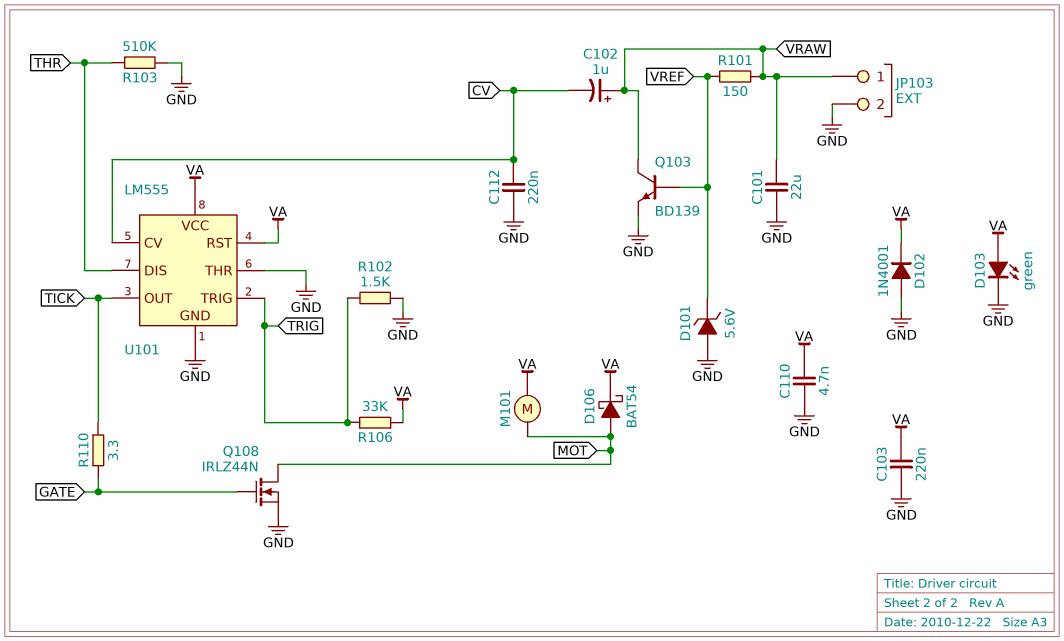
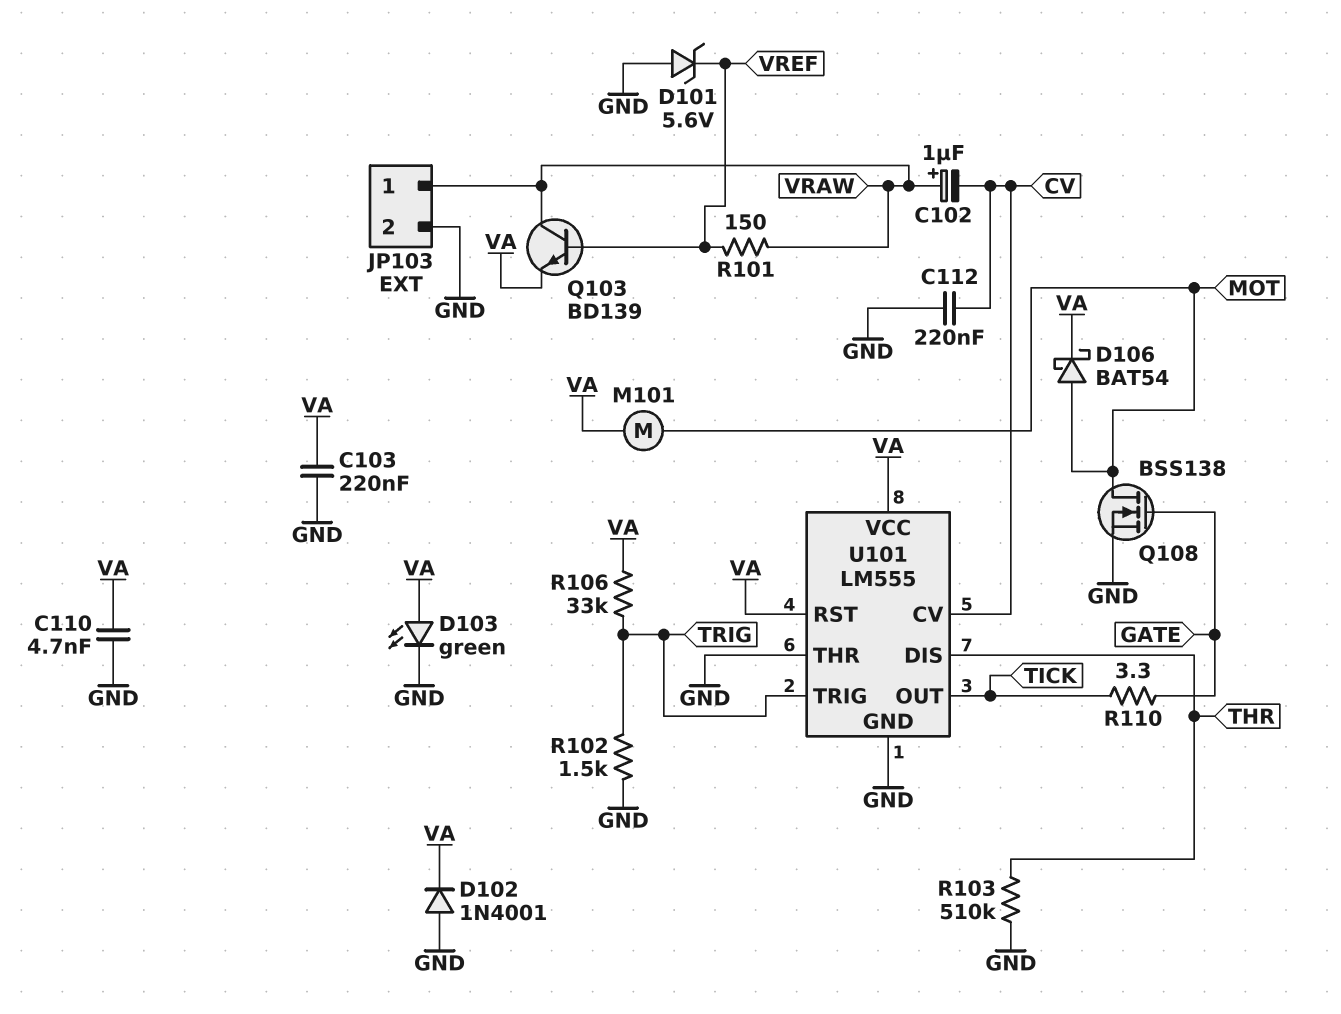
C101: 22uF (GND, VRAW) -> none
Q103: NPN BD139 (B VREF, C VRAW, E GND) -> NPN BD139 (B VREF, C VRAW, E VA)
Q108: NMOS IRLZ44N (G GATE, D MOT, S GND) -> NMOS BSS138 (G GATE, D MOT, S GND)

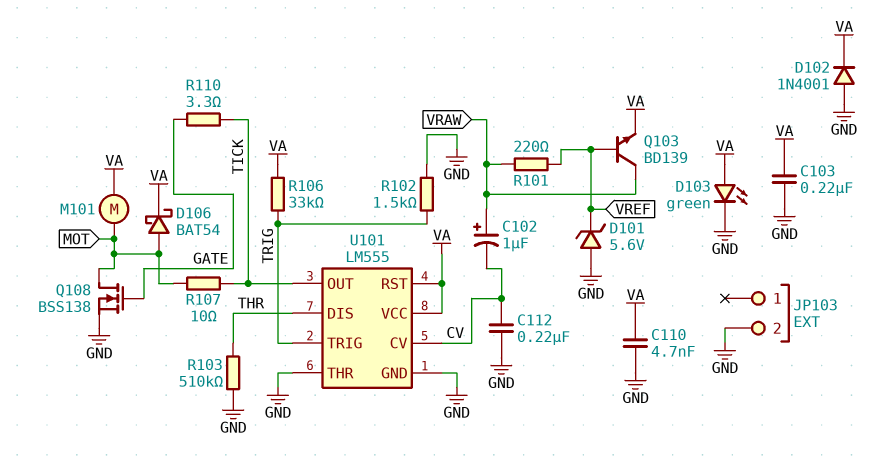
JP103 pin 1: VRAW -> none
R101: 150 (VRAW, VREF) -> 220 (VRAW, VREF)
R107: none -> 10 (MOT, TICK)

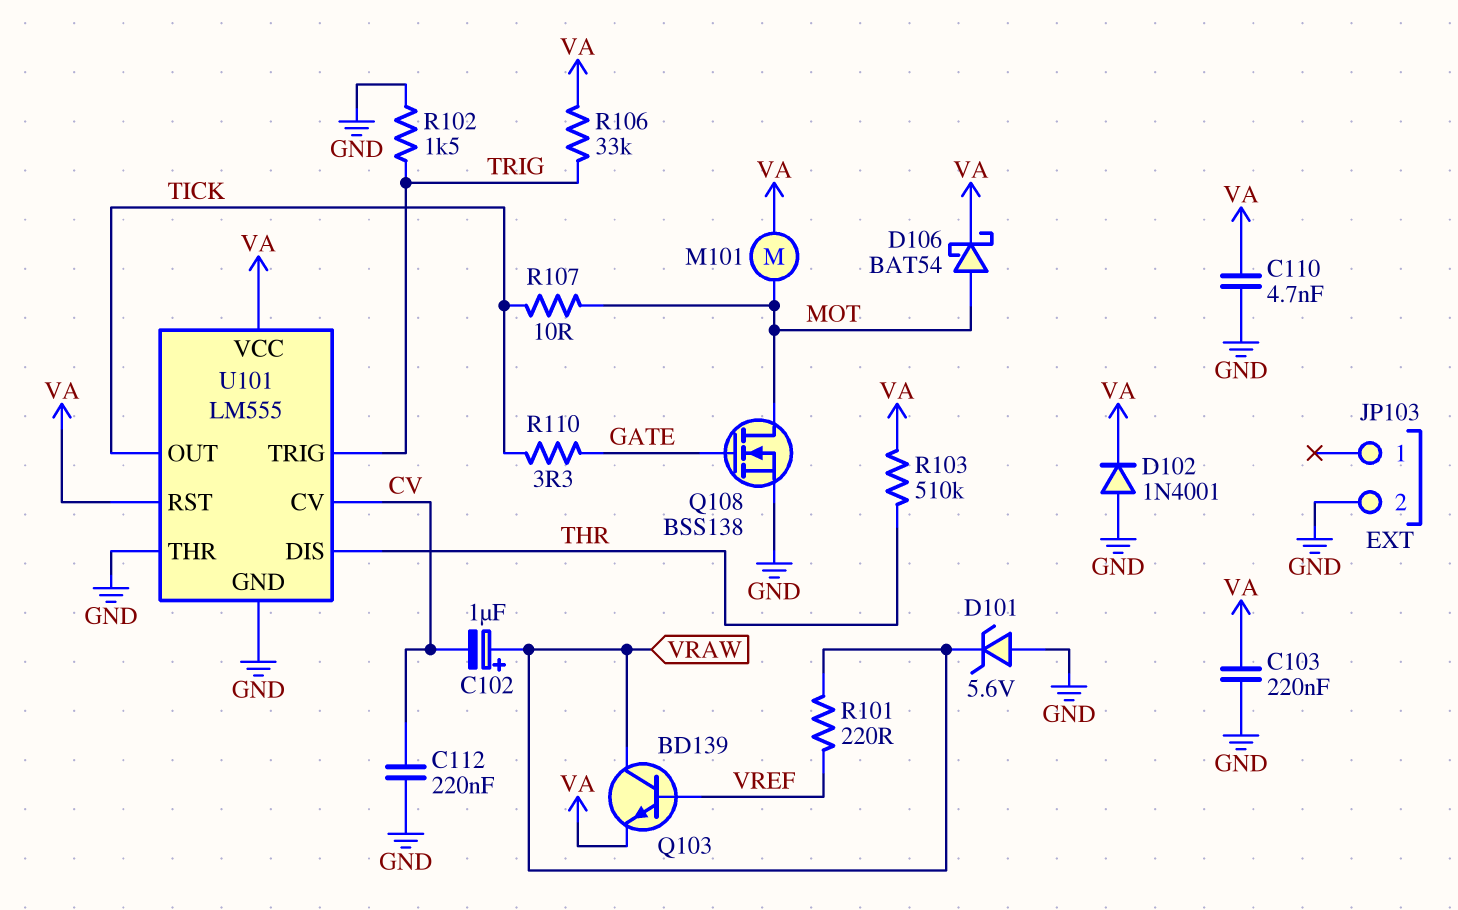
D101: zener 5.6V (A GND, K VREF) -> zener 5.6V (A GND, K VRAW)
D103: LED green (A VA, K GND) -> none
R103: 510k (GND, THR) -> 510k (THR, VA)

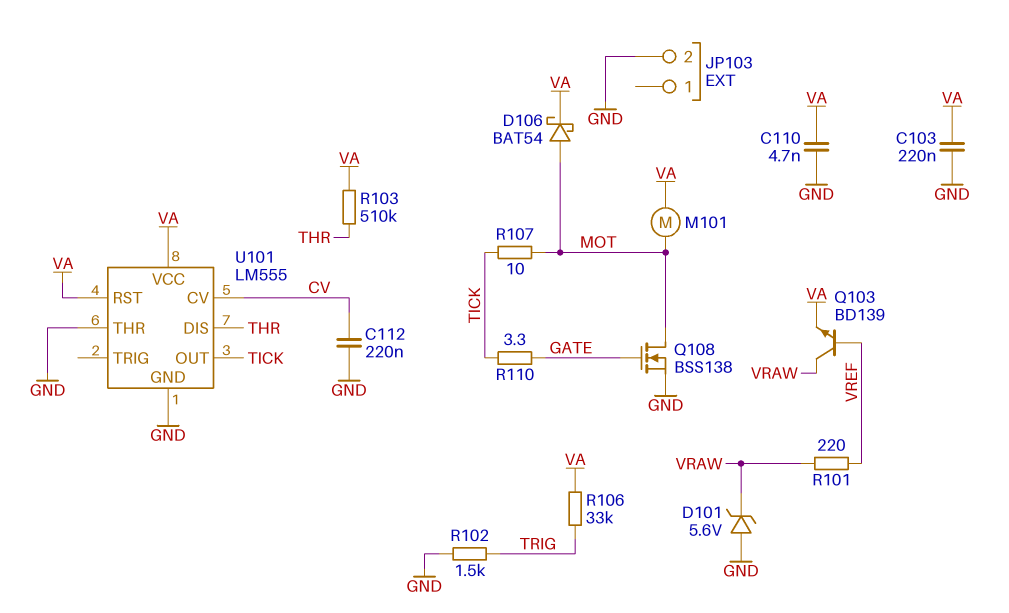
C102: 1uF (plus VRAW, minus CV) -> none
D102: diode 1N4001 (A GND, K VA) -> none
U101 pin TRIG: TRIG -> none

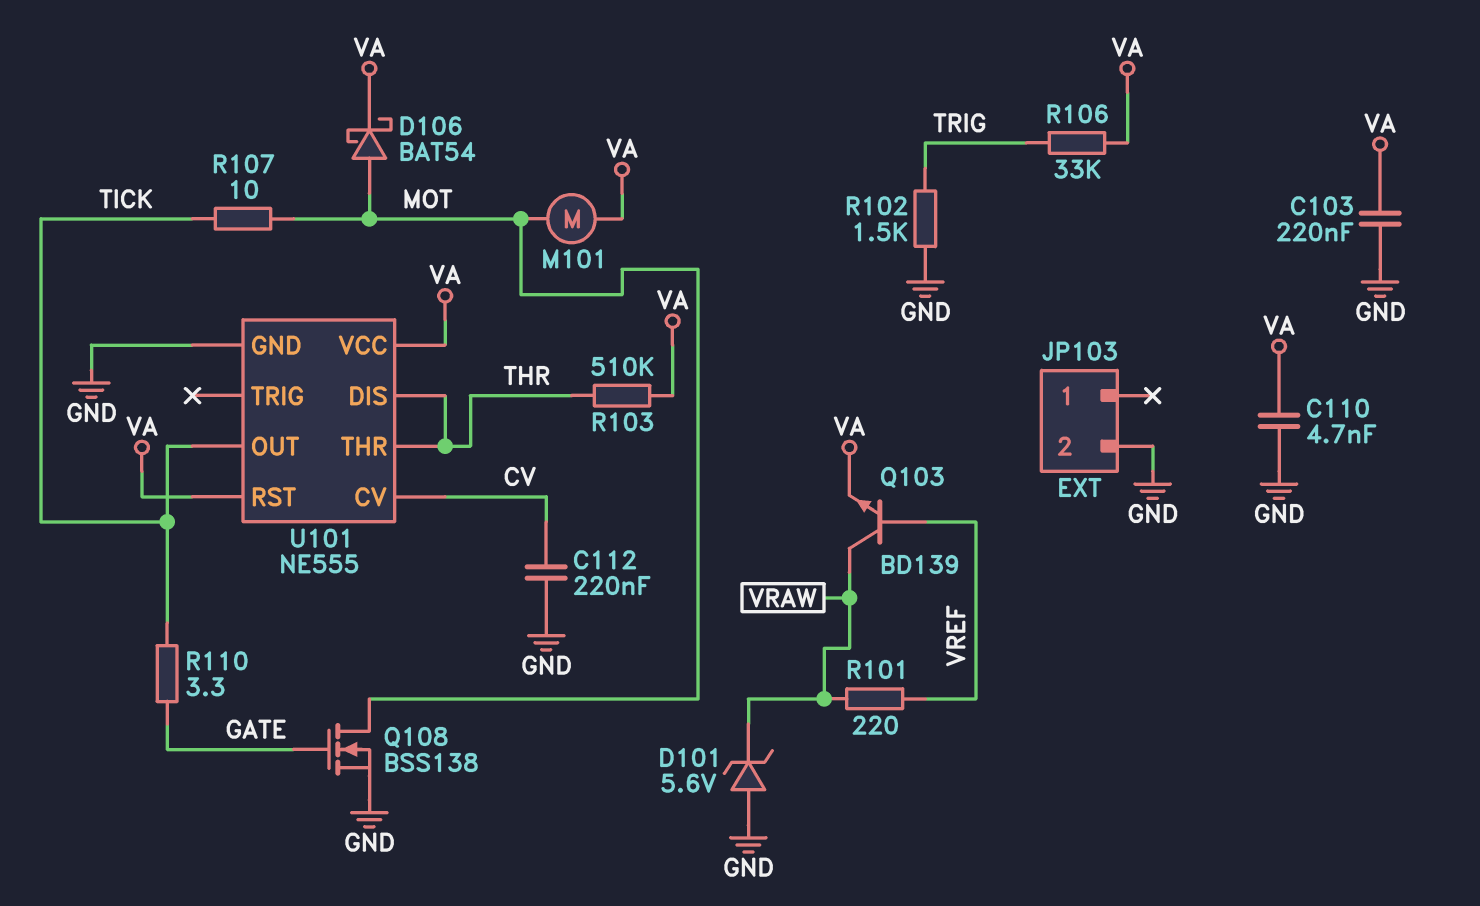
U101: LM555 -> NE555
U101 pin THR: GND -> THR

